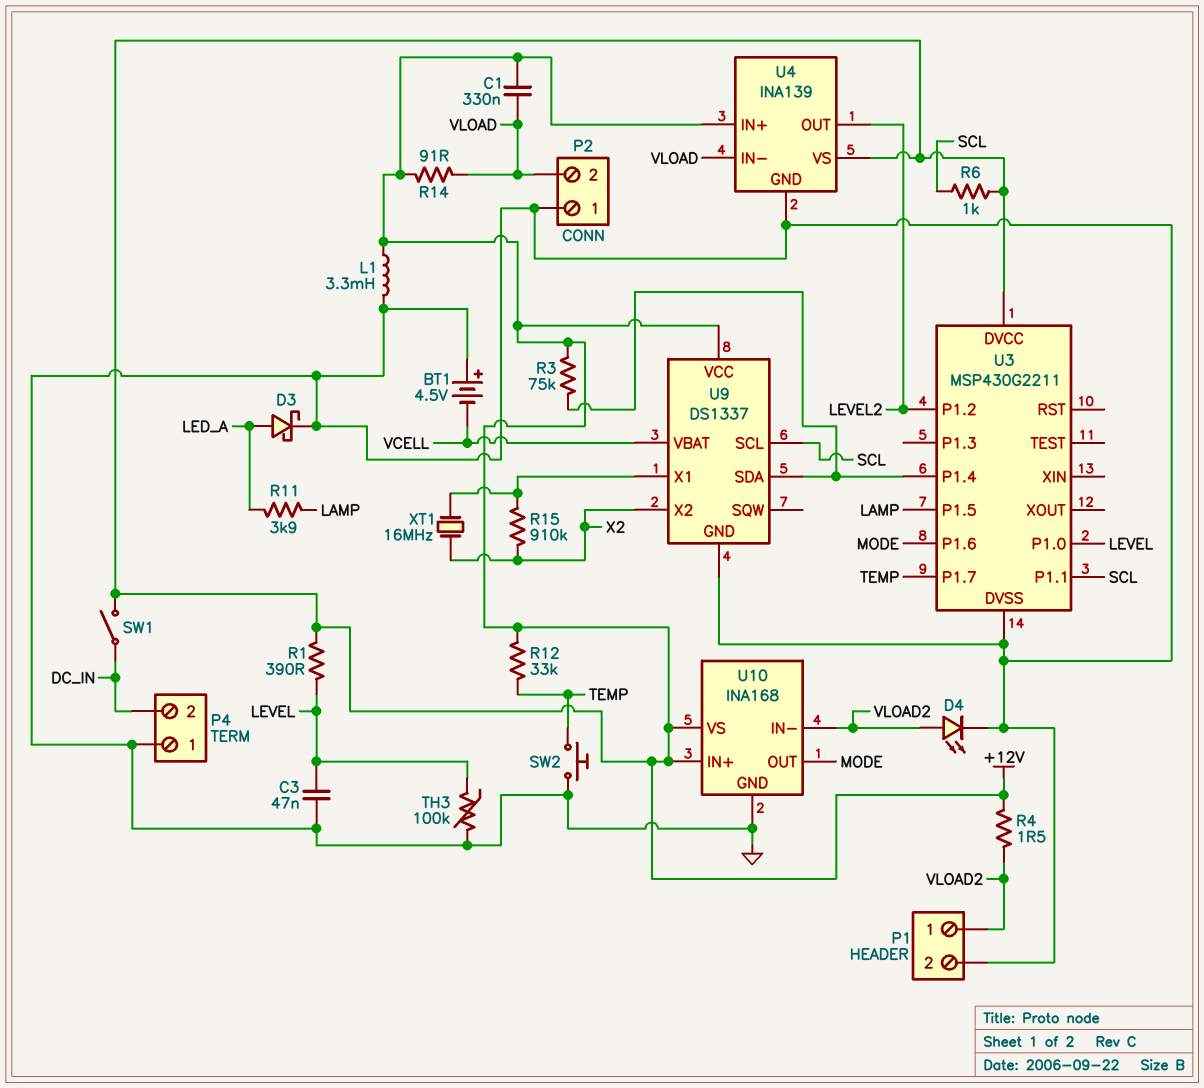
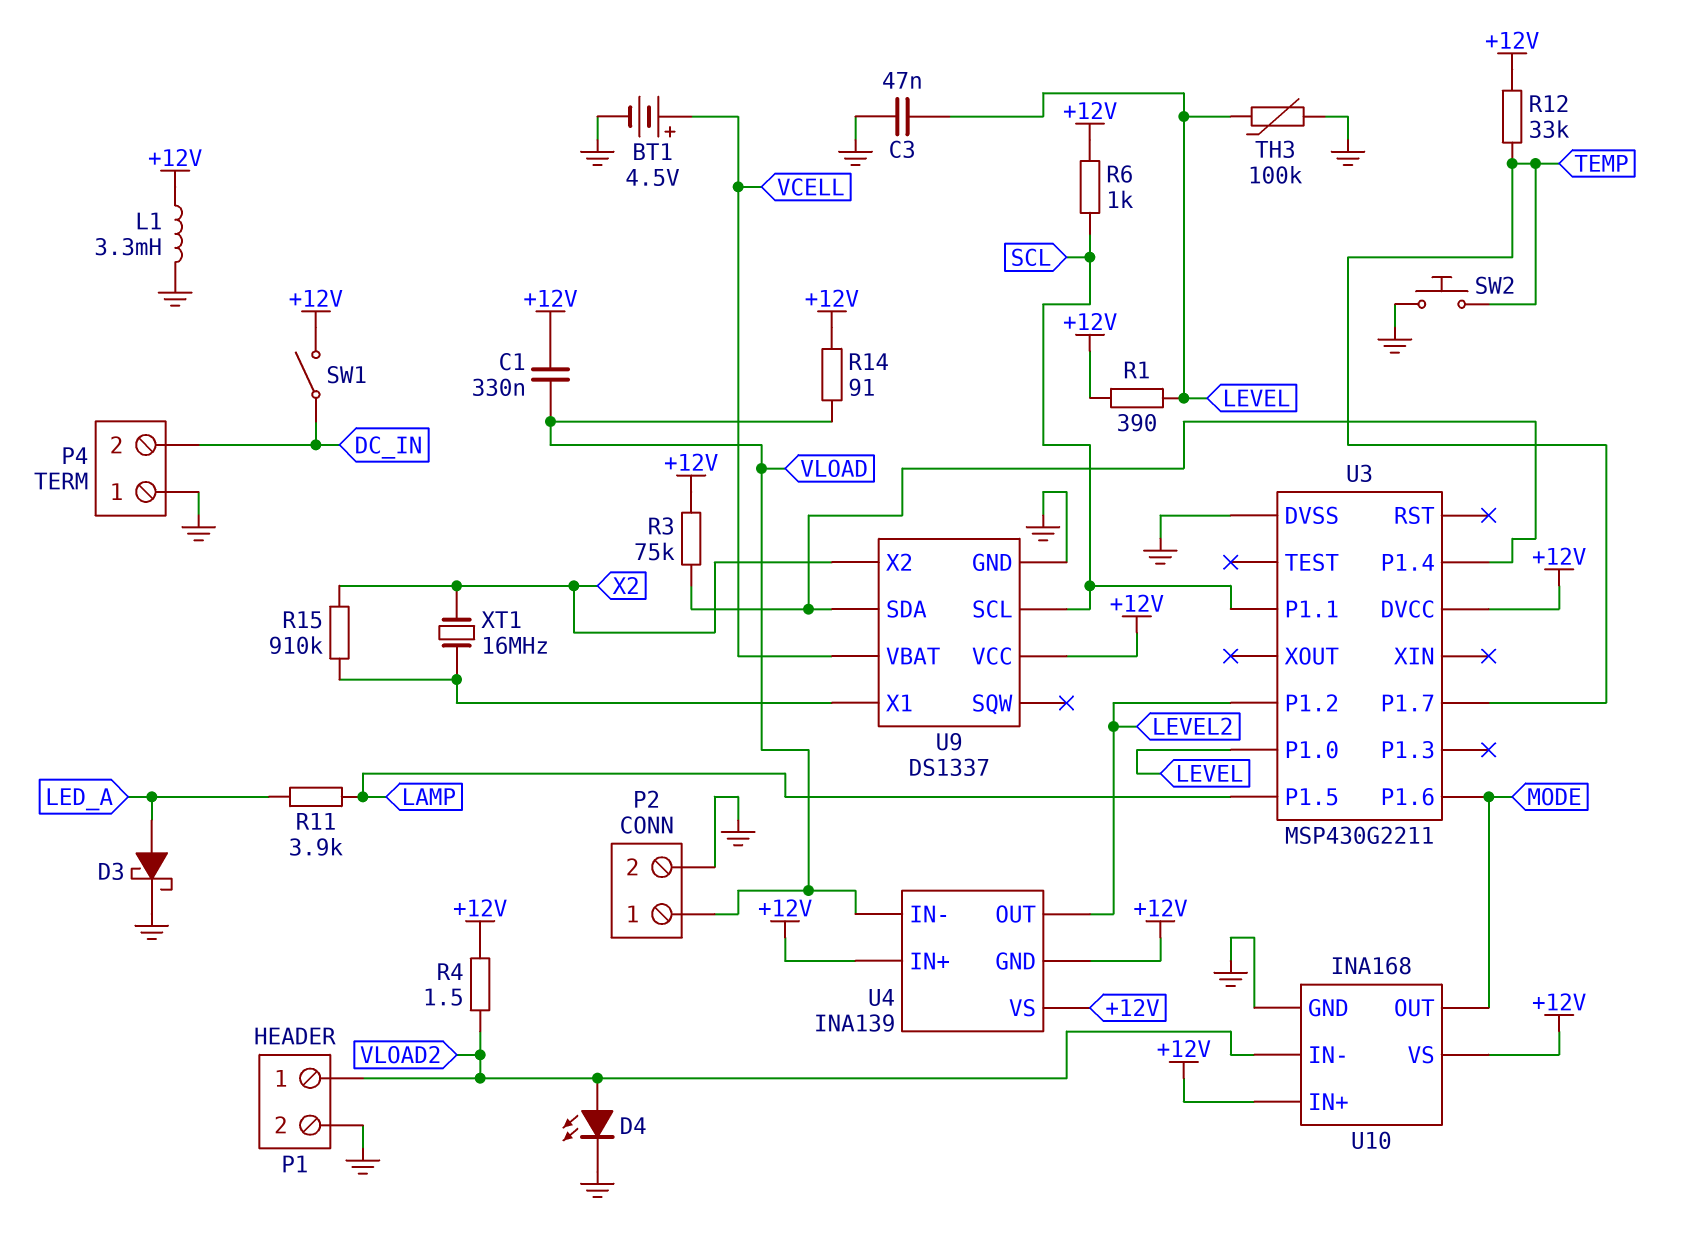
BT1: 4.5V (plus GND, minus VCELL) -> 4.5V (plus VCELL, minus GND)
P2 pin 1: GND -> VLOAD
P2 pin 2: VLOAD -> GND
U4 pin GND: GND -> +12V

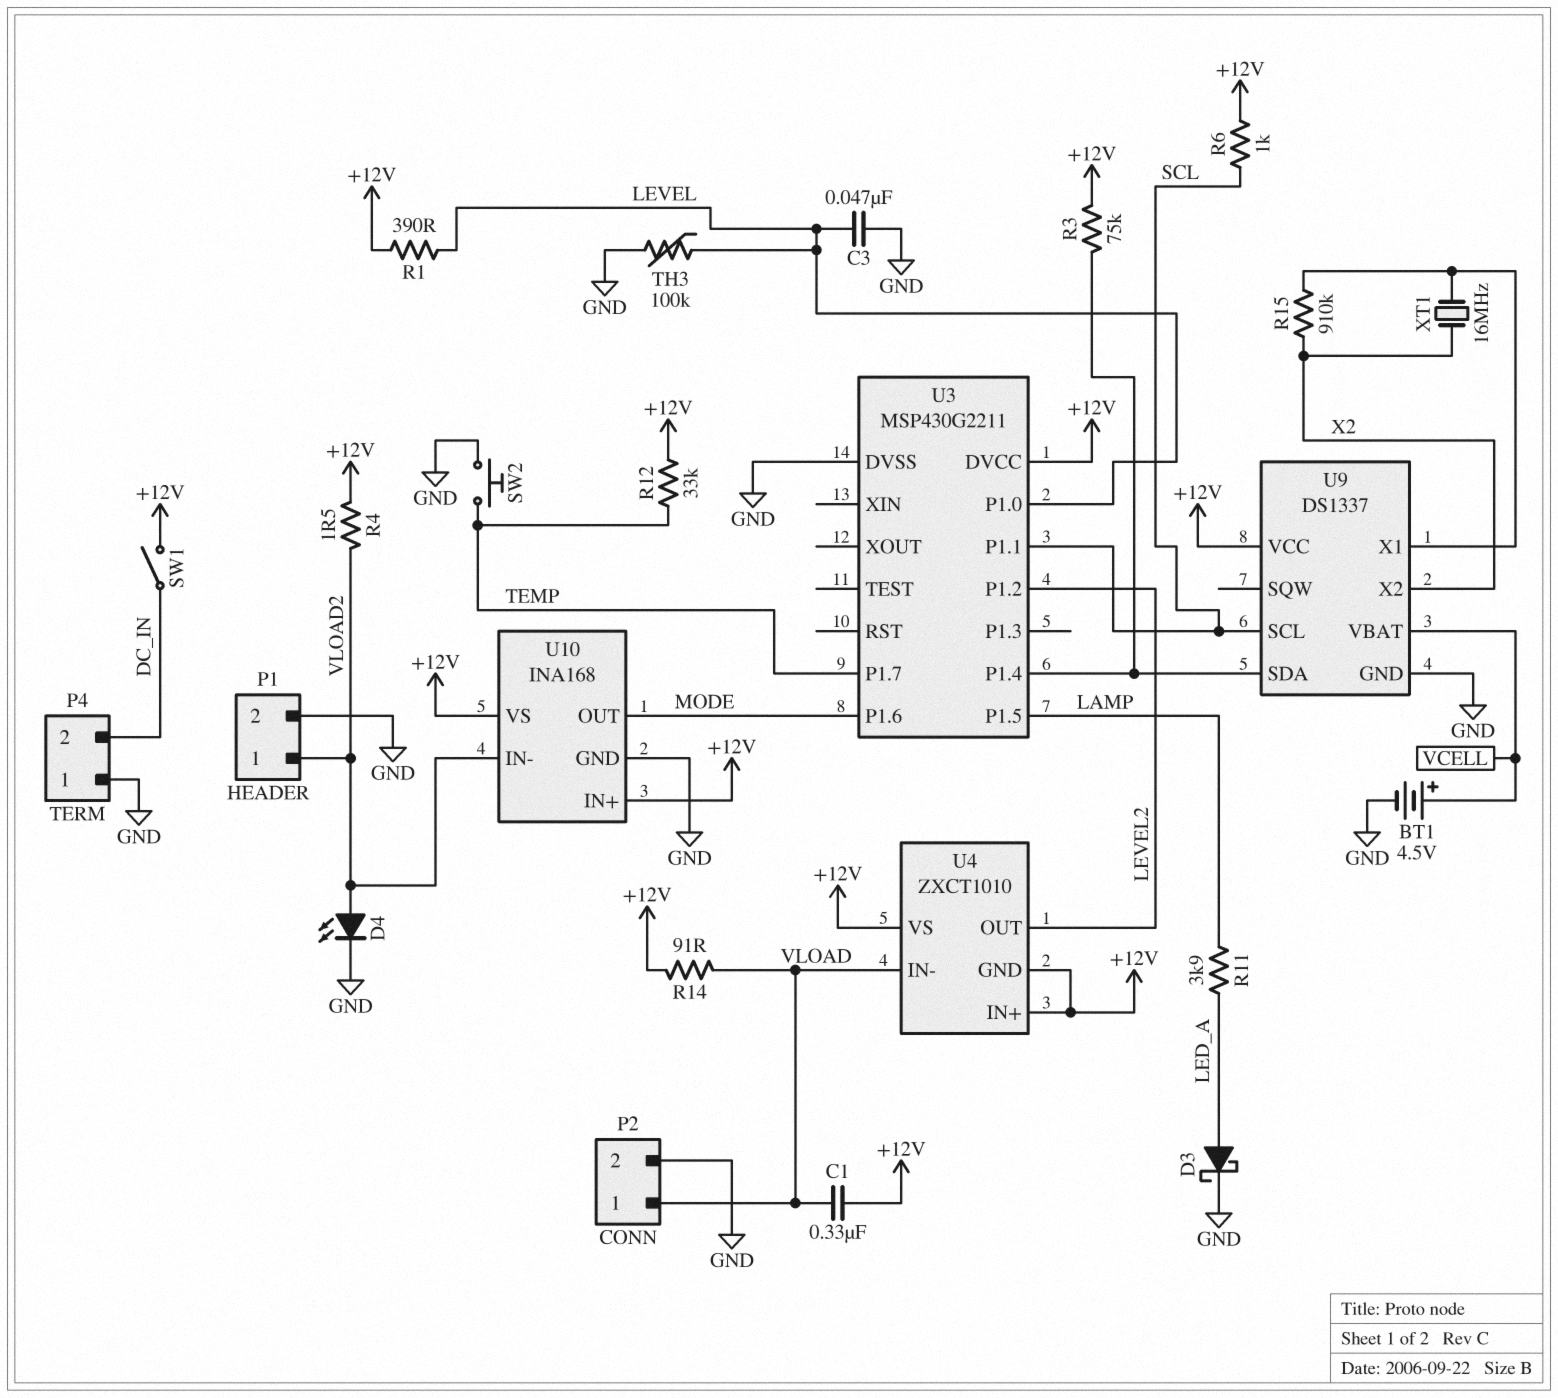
L1: 3.3mH (+12V, GND) -> none
U4: INA139 -> ZXCT1010

